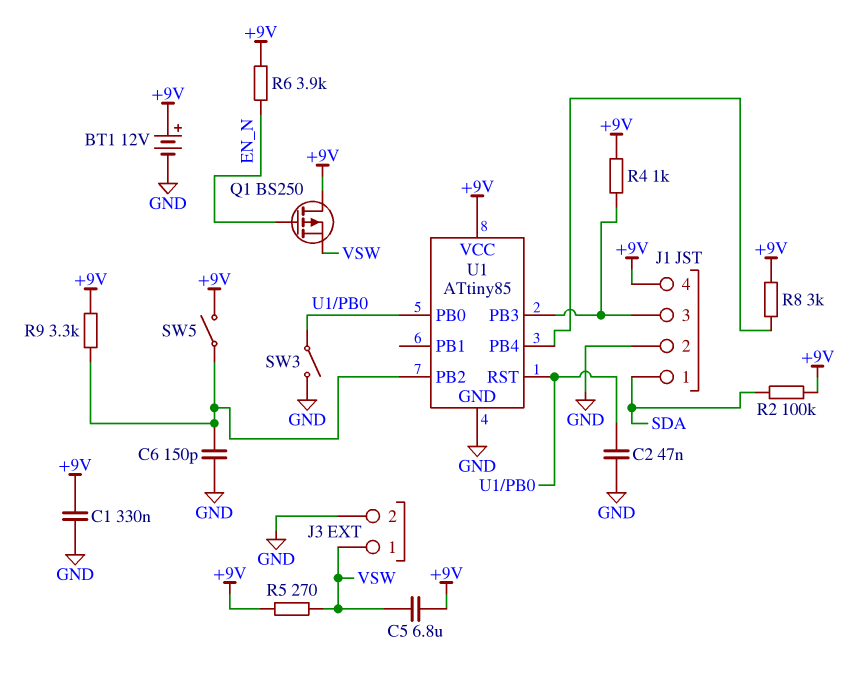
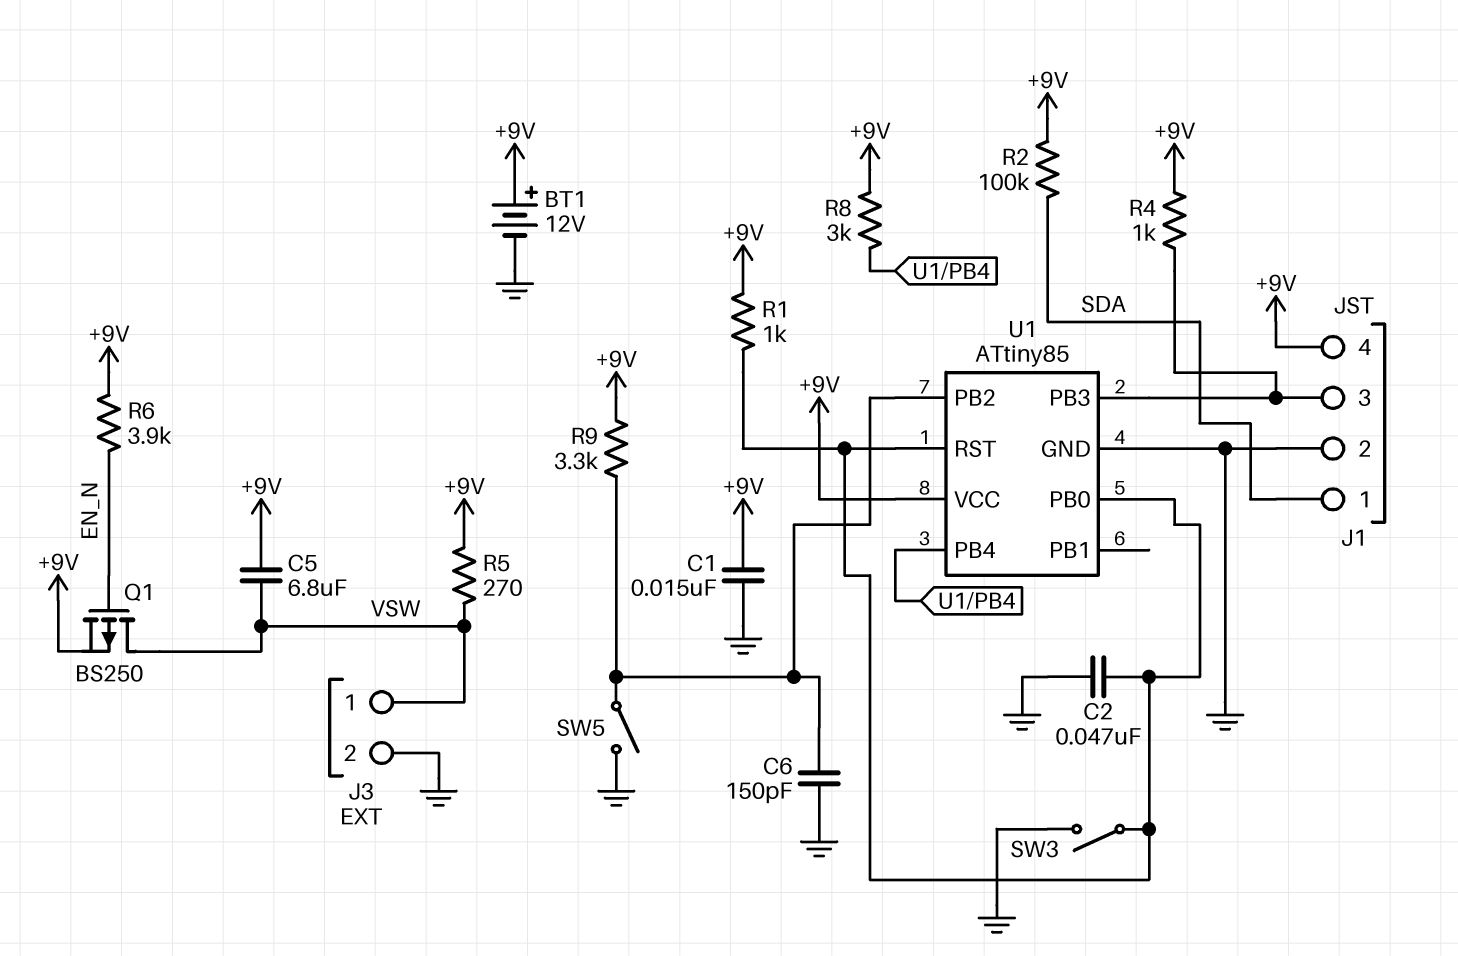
C1: 330nF (+9V, GND) -> 15nF (+9V, GND)
Q1: PMOS BS250 (G EN_N, D +9V, S VSW) -> PMOS BS250 (G EN_N, D VSW, S +9V)
R1: none -> 1k (+9V, U1/PB0)
SW5: switch (+9V, U1/PB2) -> switch (GND, U1/PB2)

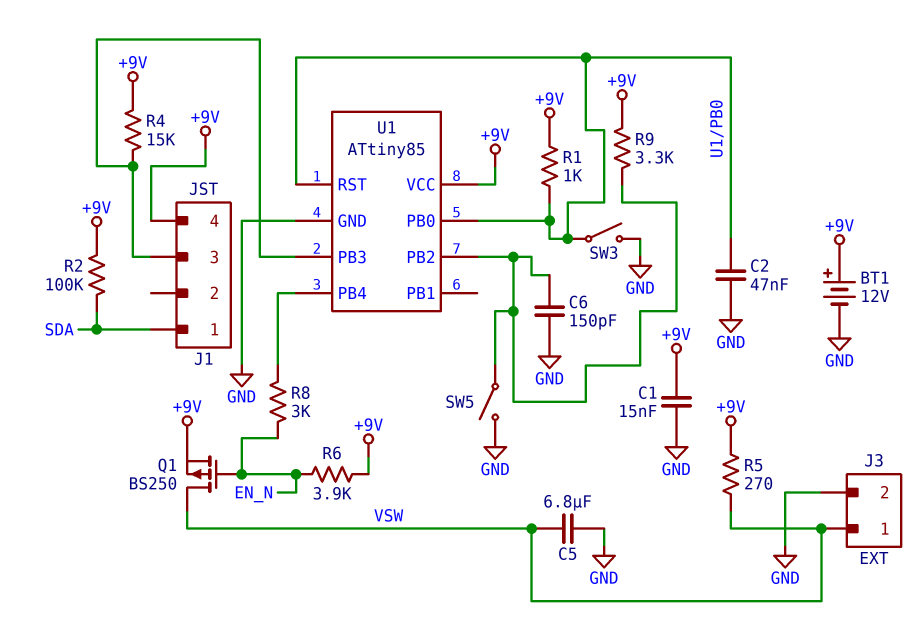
C5: 6.8uF (+9V, VSW) -> 6.8uF (GND, VSW)
J1 pin 2: GND -> none
R4: 1k (+9V, J1/3) -> 15k (+9V, J1/3)
R8: 3k (+9V, U1/PB4) -> 3k (EN_N, U1/PB4)

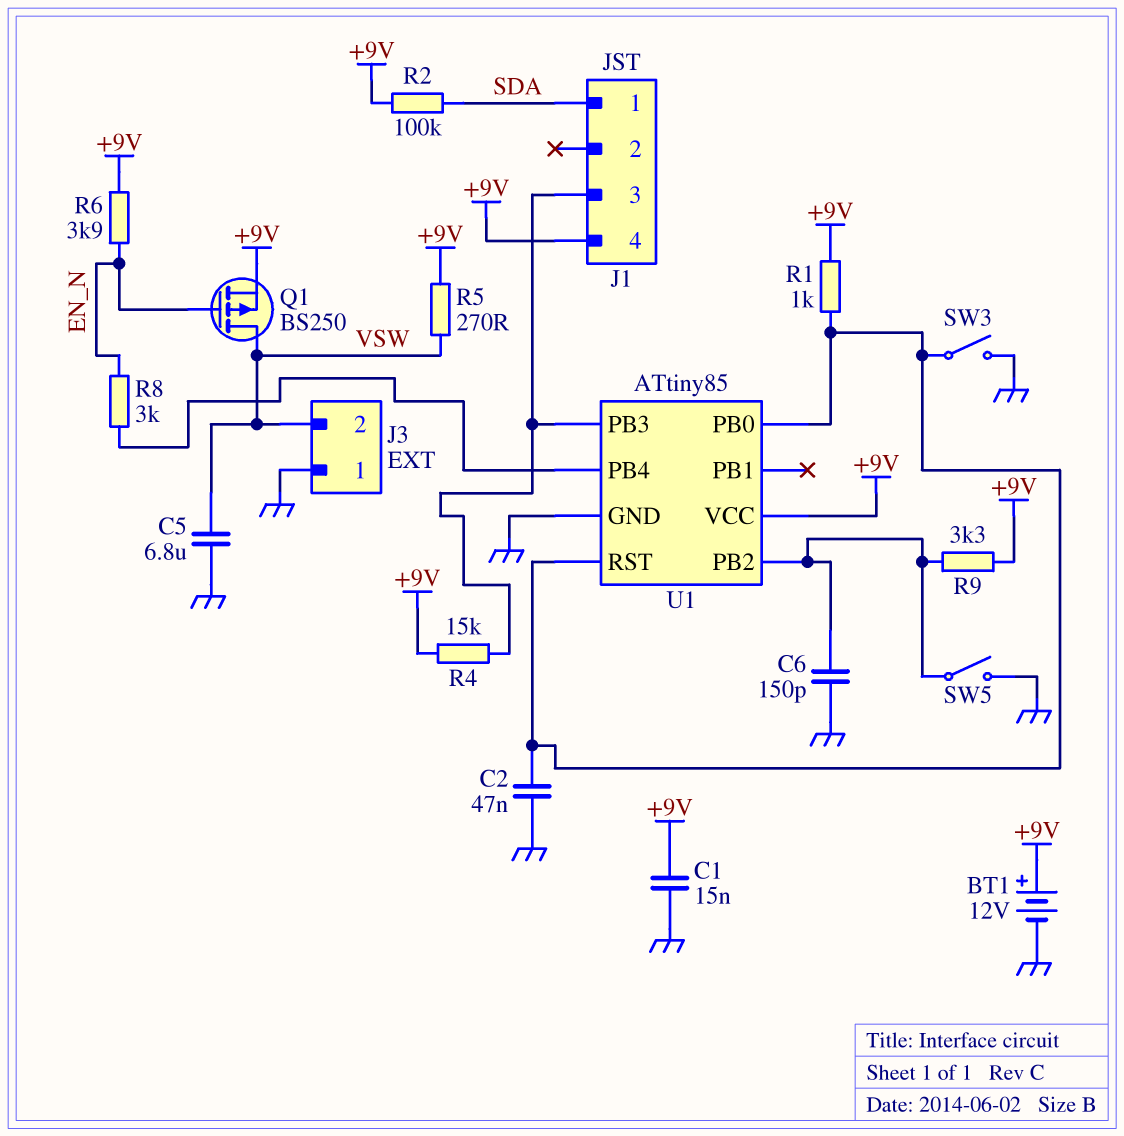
J3 pin 1: VSW -> GND
J3 pin 2: GND -> VSW

